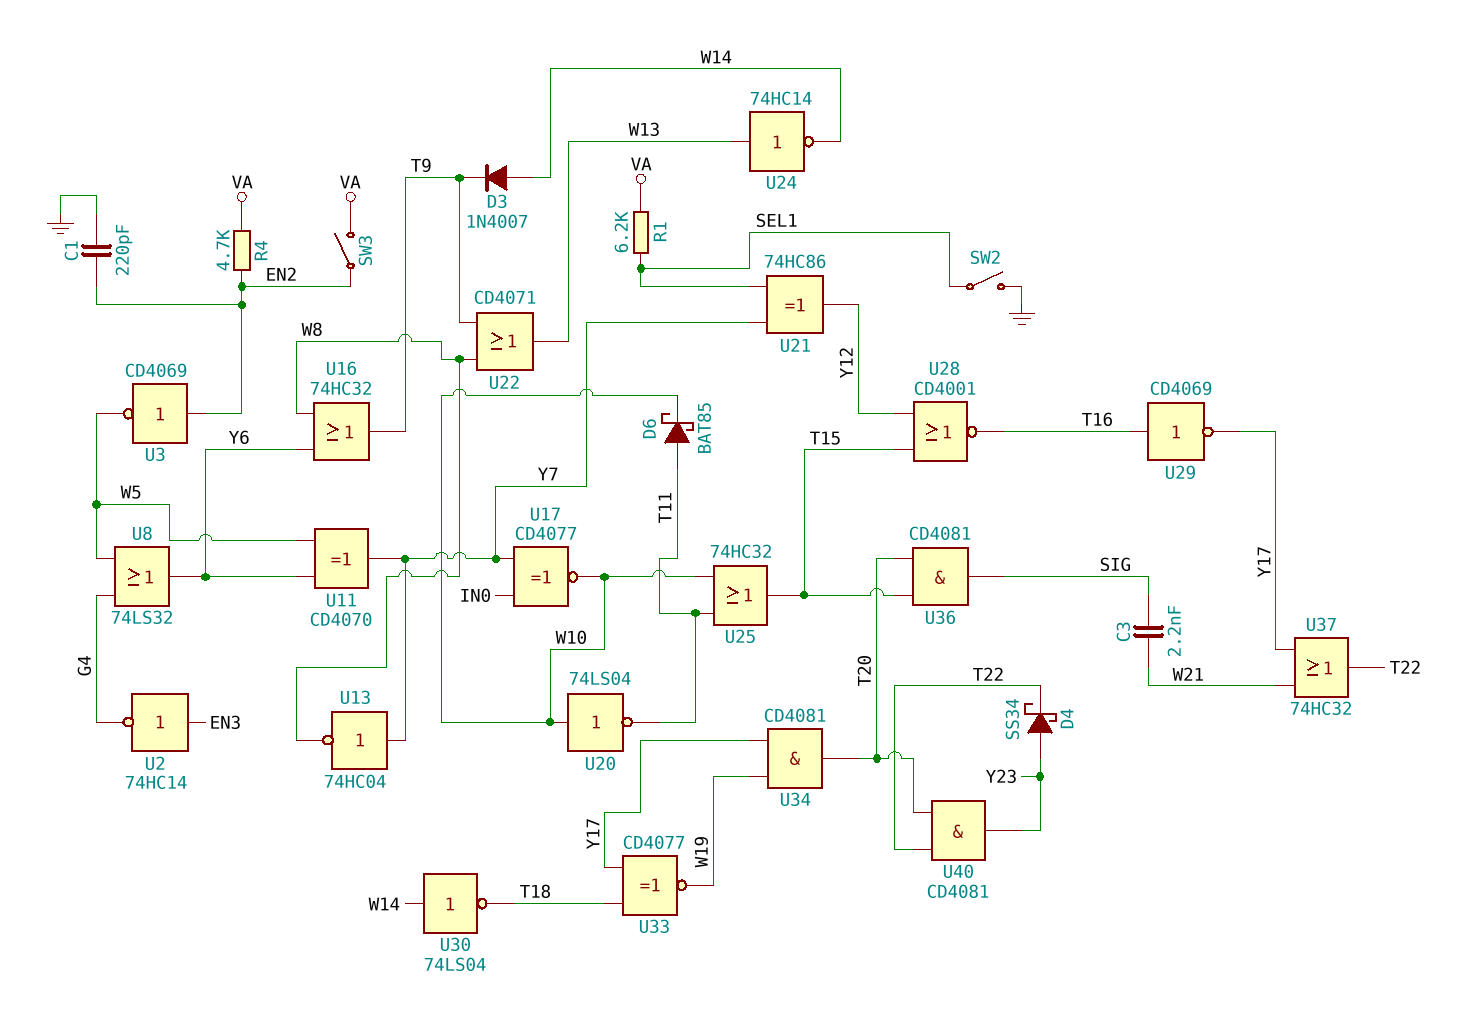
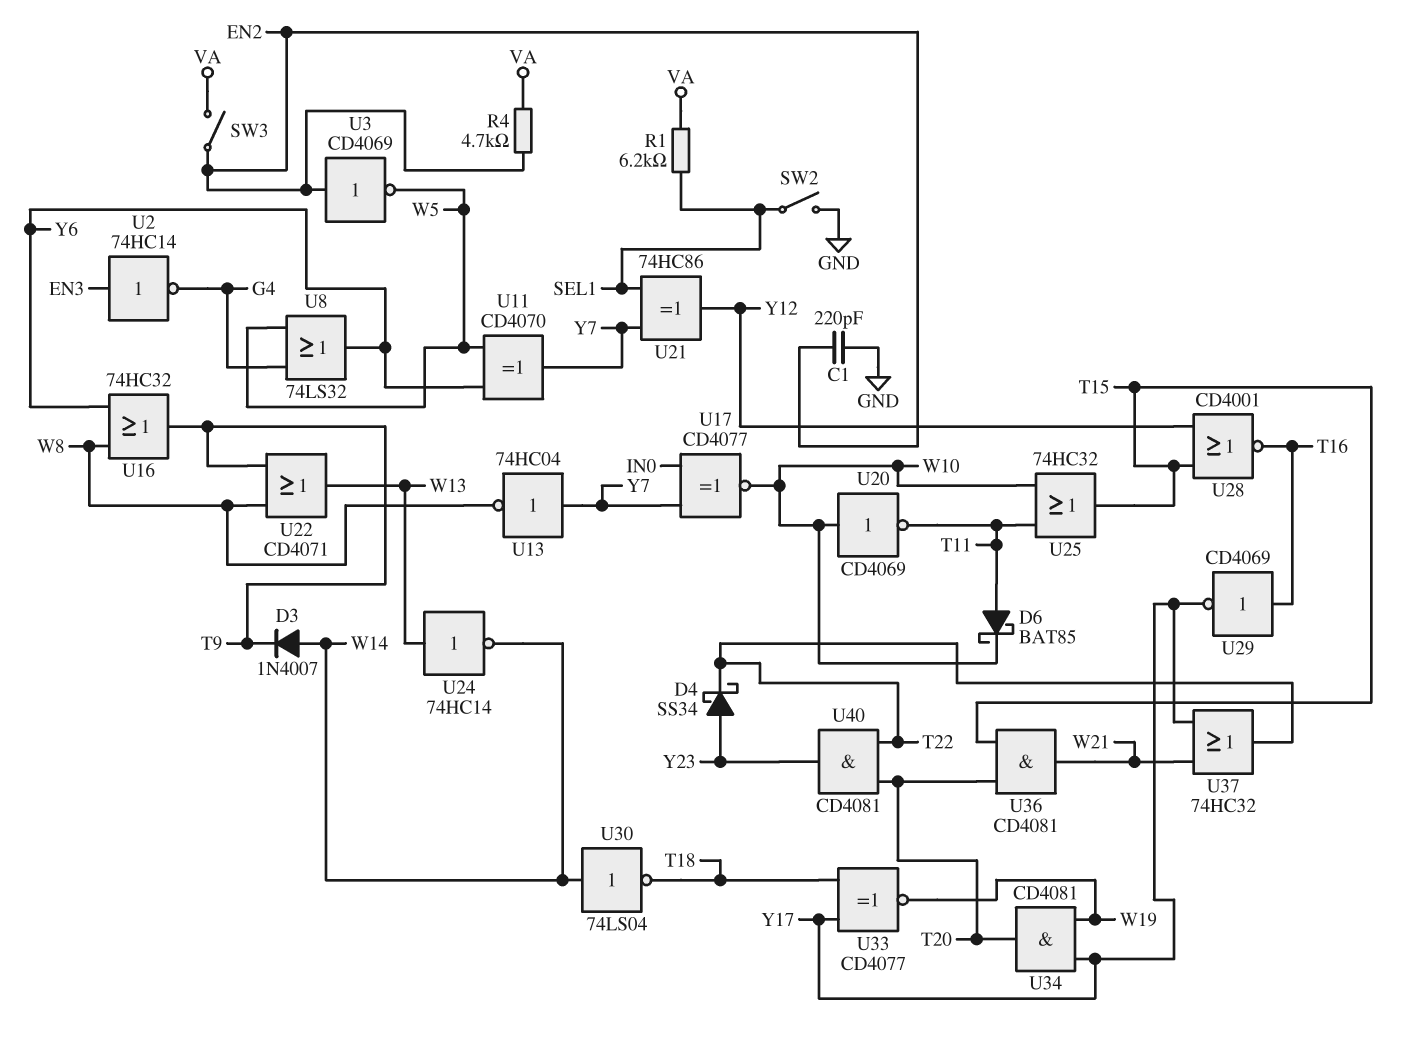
C3: 2.2nF (SIG, W21) -> none
U20: NOT 74LS04 (in W10, out T11) -> NOT CD4069 (in W10, out T11)
U36: AND CD4081 (in T15, in T20, out SIG) -> AND CD4081 (in T15, in T20, out W21)

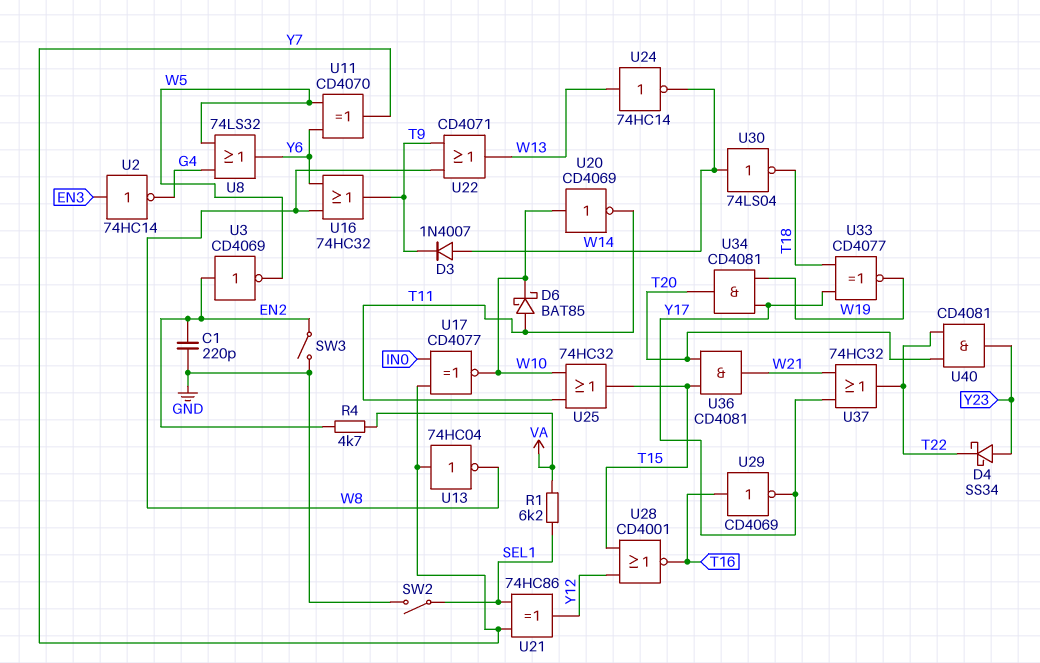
SW3: switch (EN2, VA) -> switch (EN2, GND)

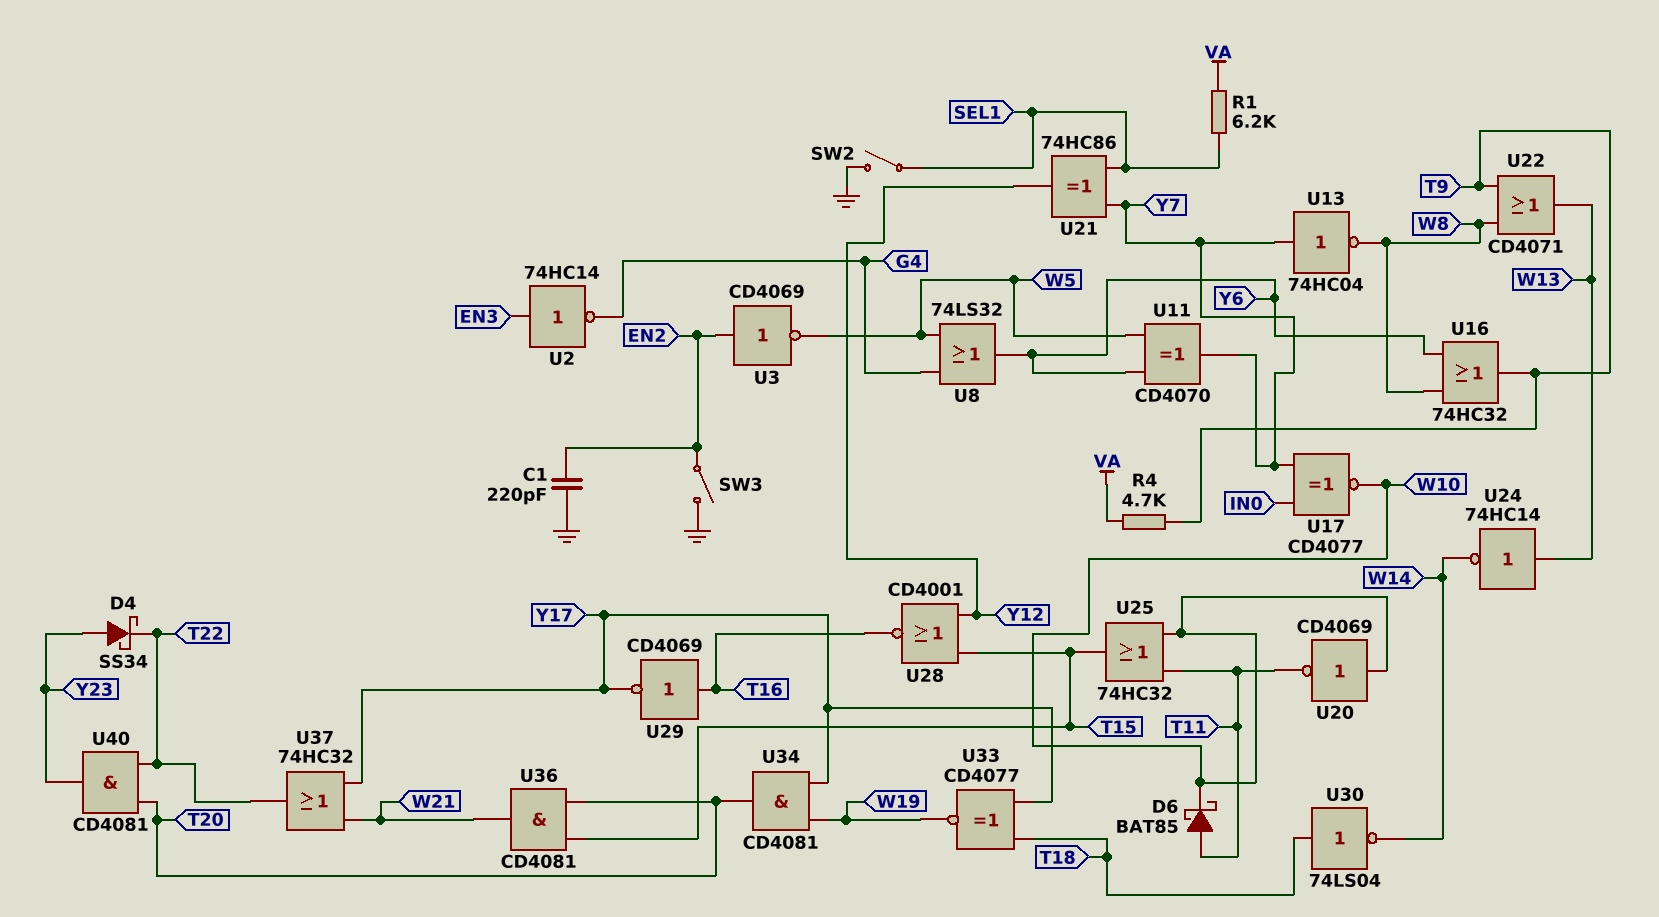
D3: diode 1N4007 (A W14, K T9) -> none
R4: 4.7k (EN2, VA) -> 4.7k (T9, VA)
U30: NOT 74LS04 (in W14, out T18) -> NOT 74LS04 (in T18, out W14)

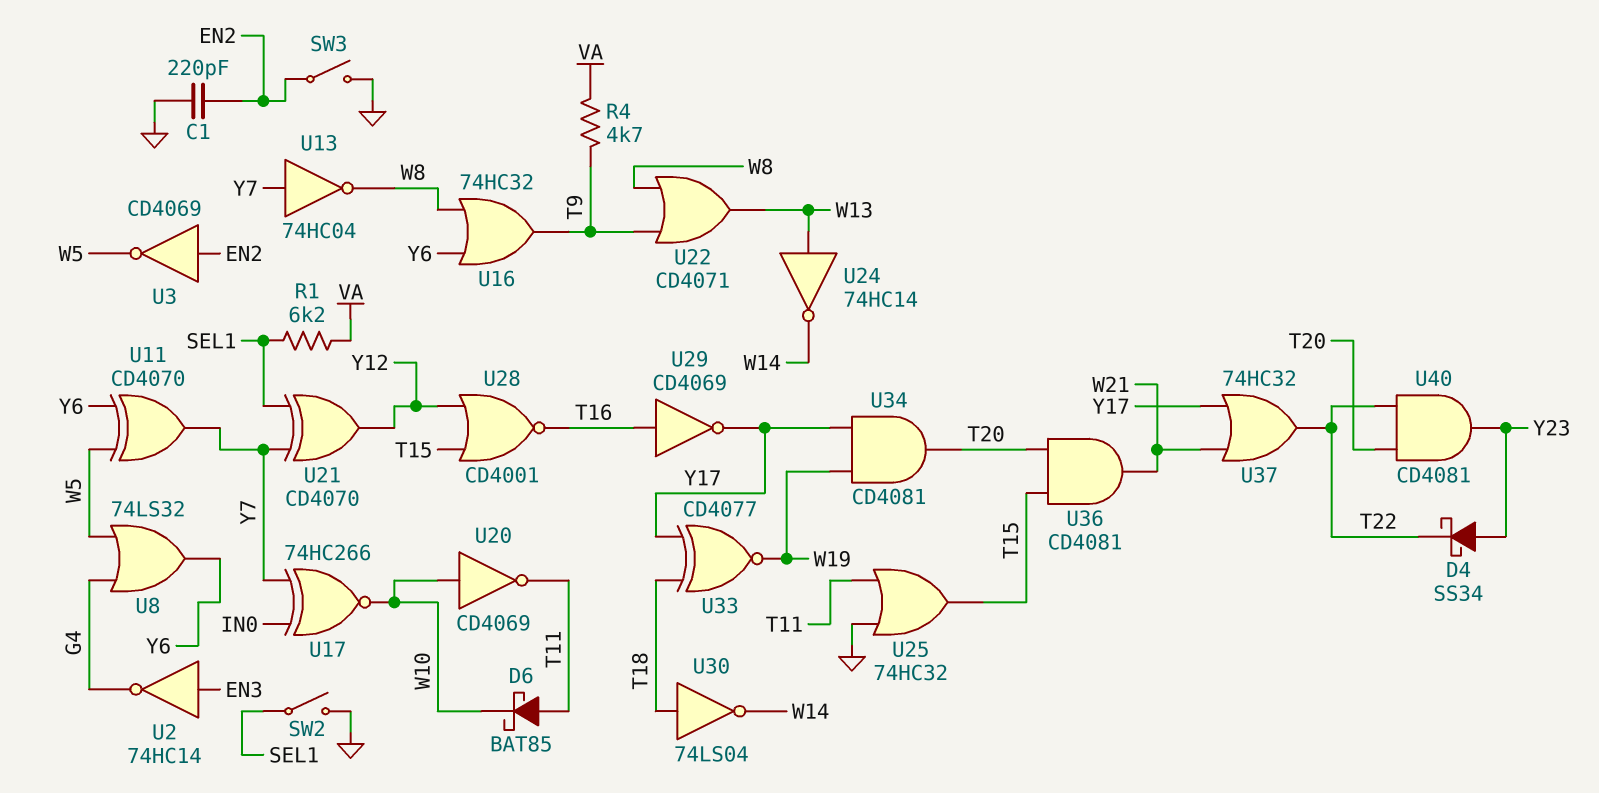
U17: XNOR CD4077 (in IN0, in Y7, out W10) -> XNOR 74HC266 (in IN0, in Y7, out W10)
U21: XOR 74HC86 (in SEL1, in Y7, out Y12) -> XOR CD4070 (in SEL1, in Y7, out Y12)
U25: OR 74HC32 (in T11, in W10, out T15) -> OR 74HC32 (in GND, in T11, out T15)

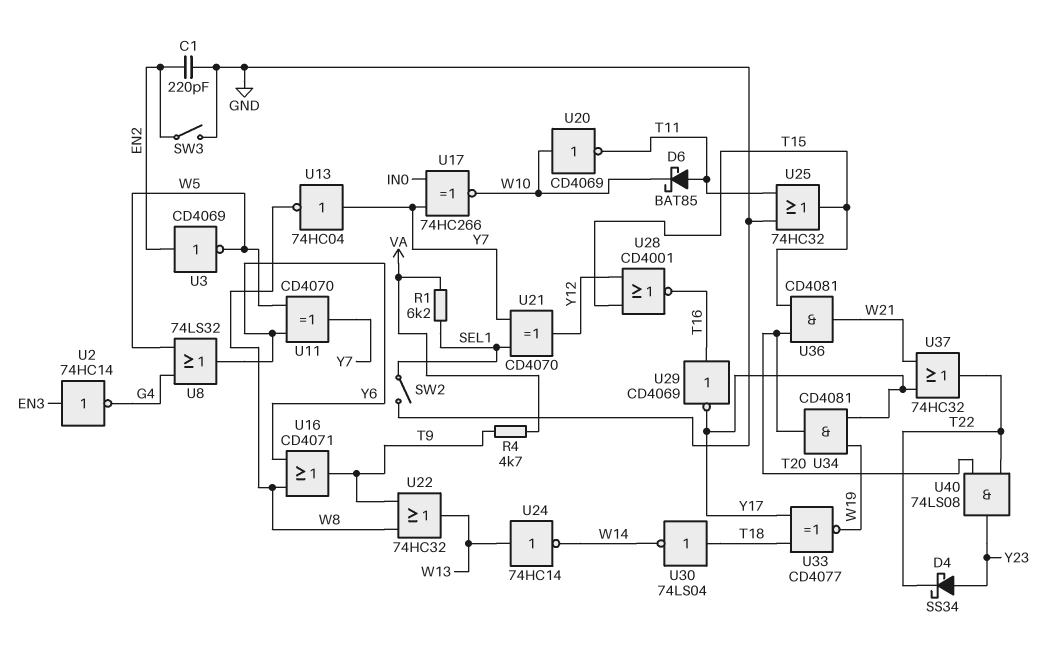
U16: OR 74HC32 (in W8, in Y6, out T9) -> OR CD4071 (in W8, in Y6, out T9)
U22: OR CD4071 (in T9, in W8, out W13) -> OR 74HC32 (in T9, in W8, out W13)
U40: AND CD4081 (in T20, in T22, out Y23) -> AND 74LS08 (in T20, in T22, out Y23)

